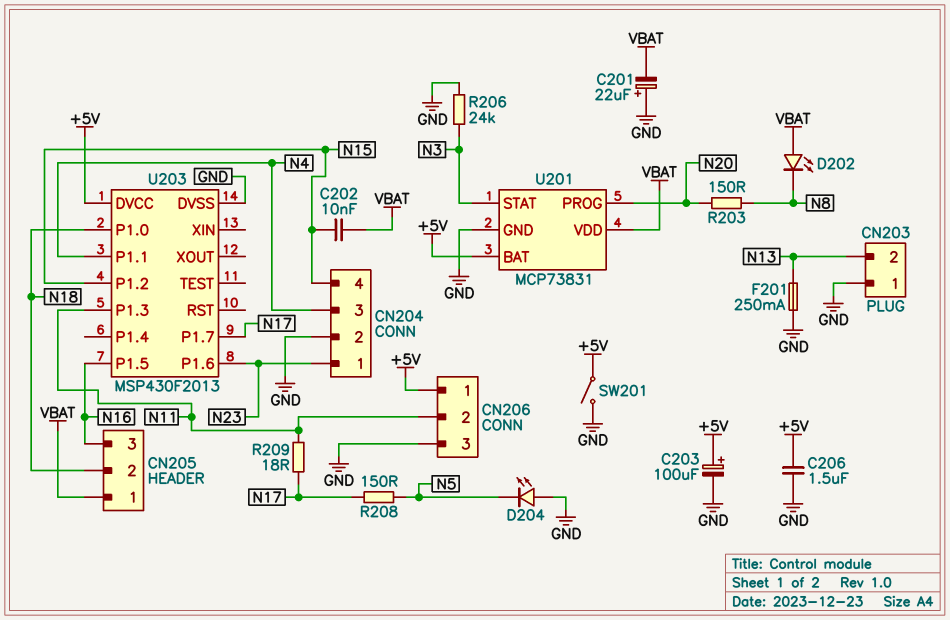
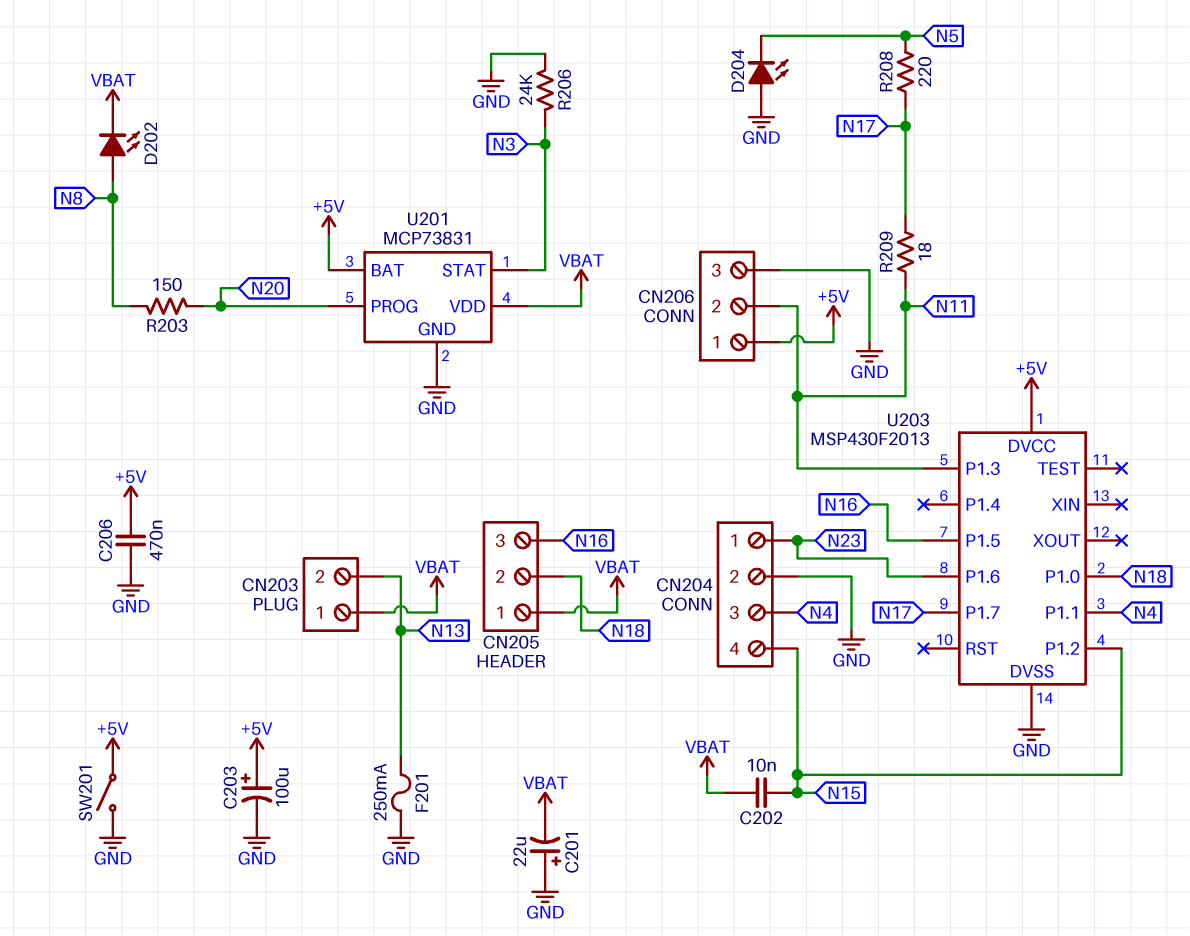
C206: 1.5uF (+5V, GND) -> 470nF (+5V, GND)
CN203 pin 1: GND -> VBAT
D202: LED (A VBAT, K N8) -> LED (A N8, K VBAT)
R208: 150 (N5, N17) -> 220 (N5, N17)

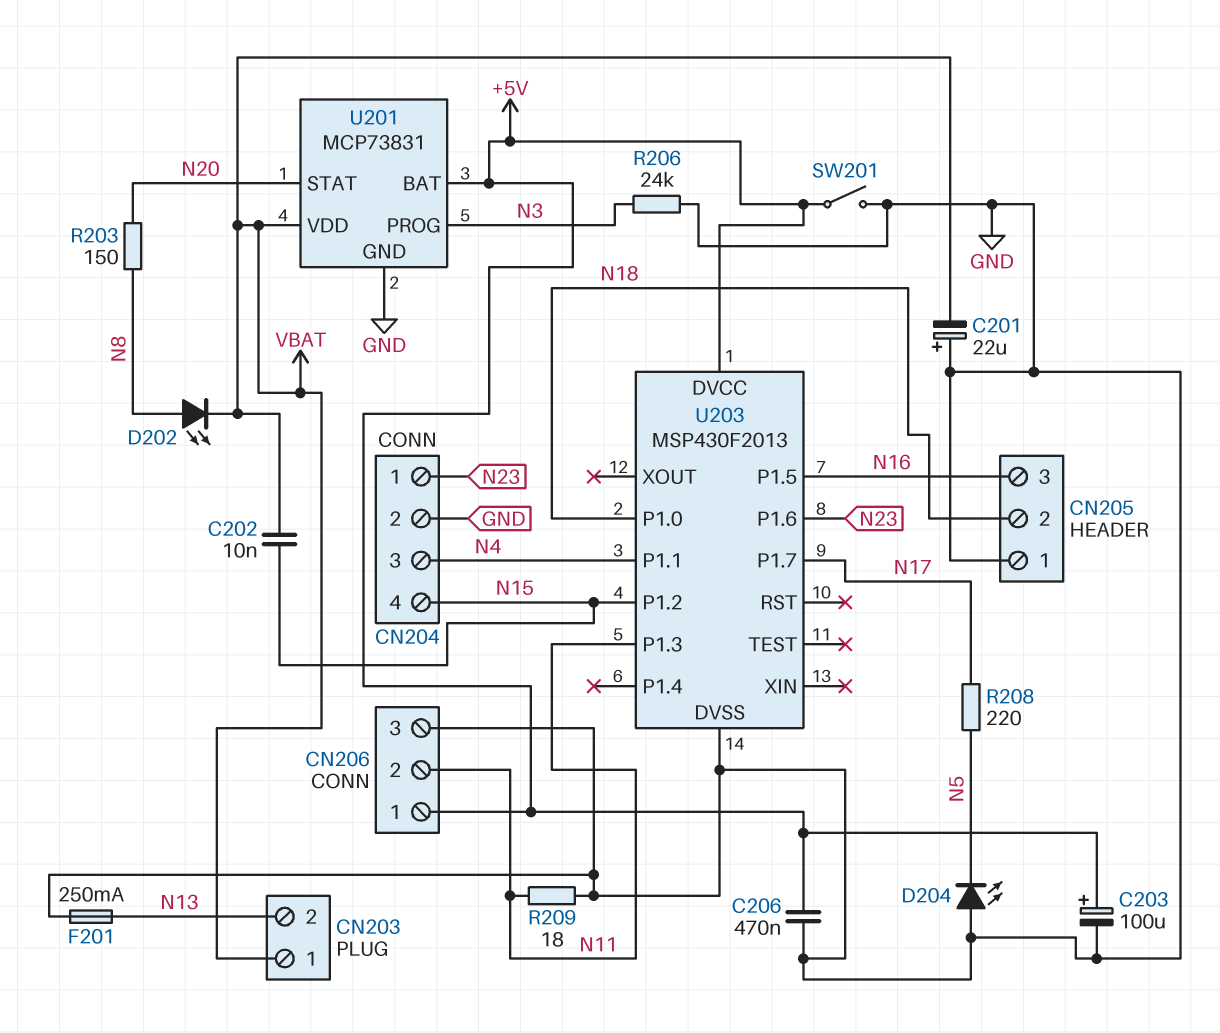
CN205 pin 1: VBAT -> GND
R209: 18 (N11, N17) -> 18 (GND, N11)
U201 pin PROG: N20 -> N3
U201 pin STAT: N3 -> N20

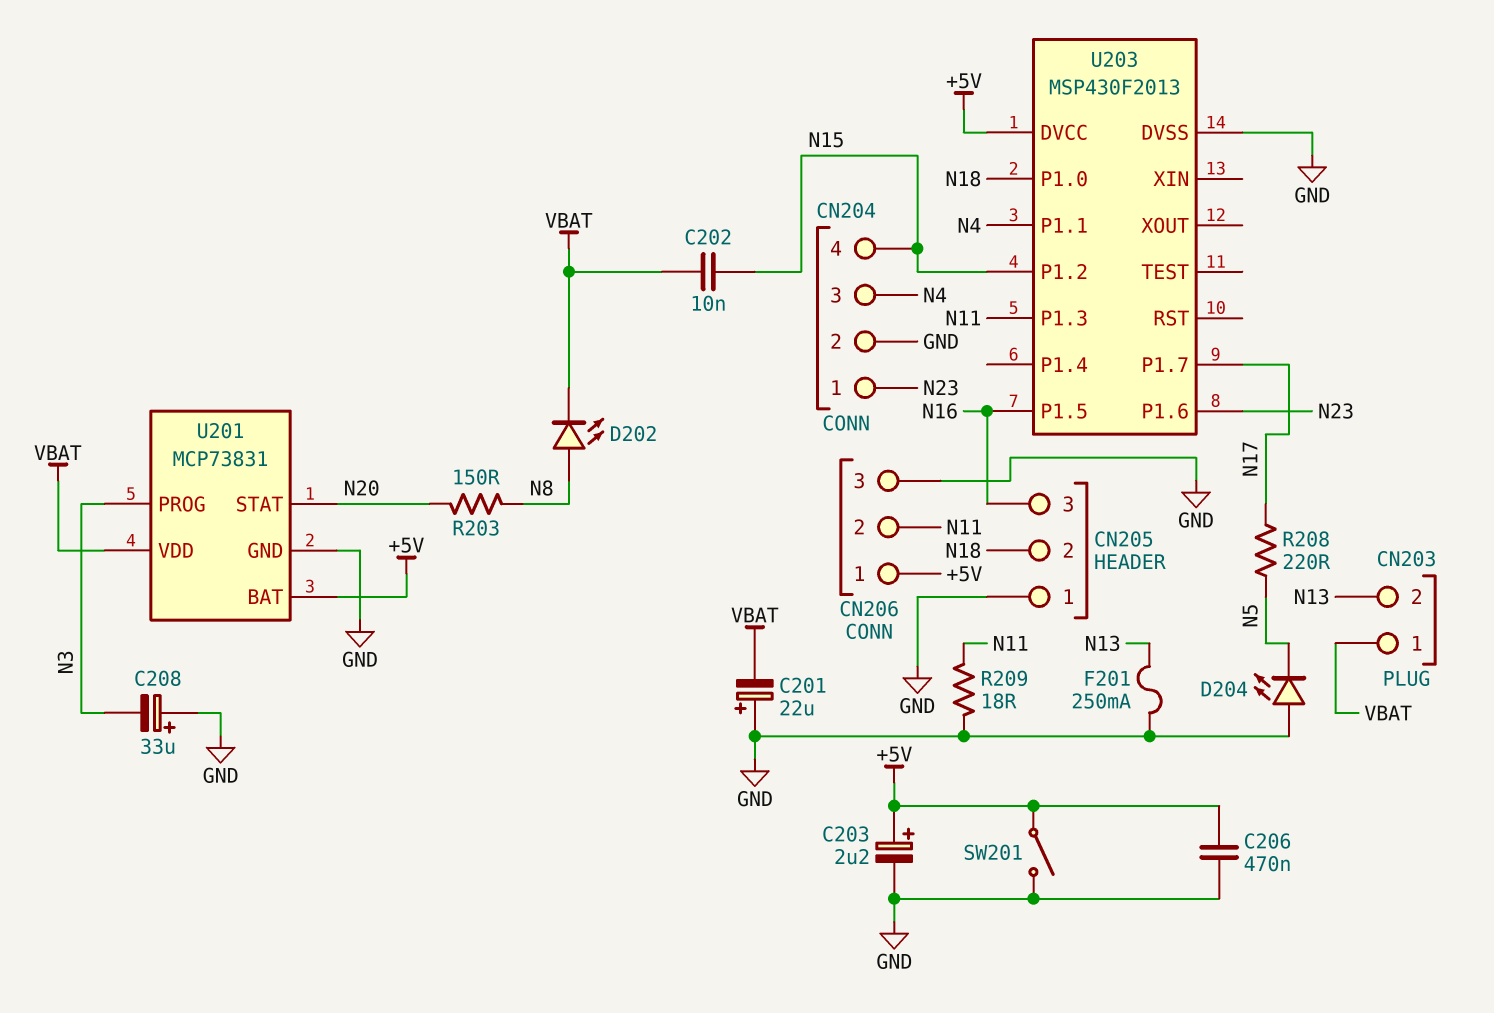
C203: 100uF (plus +5V, minus GND) -> 2.2uF (plus +5V, minus GND)
C208: none -> 33uF (plus GND, minus N3)
R206: 24k (GND, N3) -> none

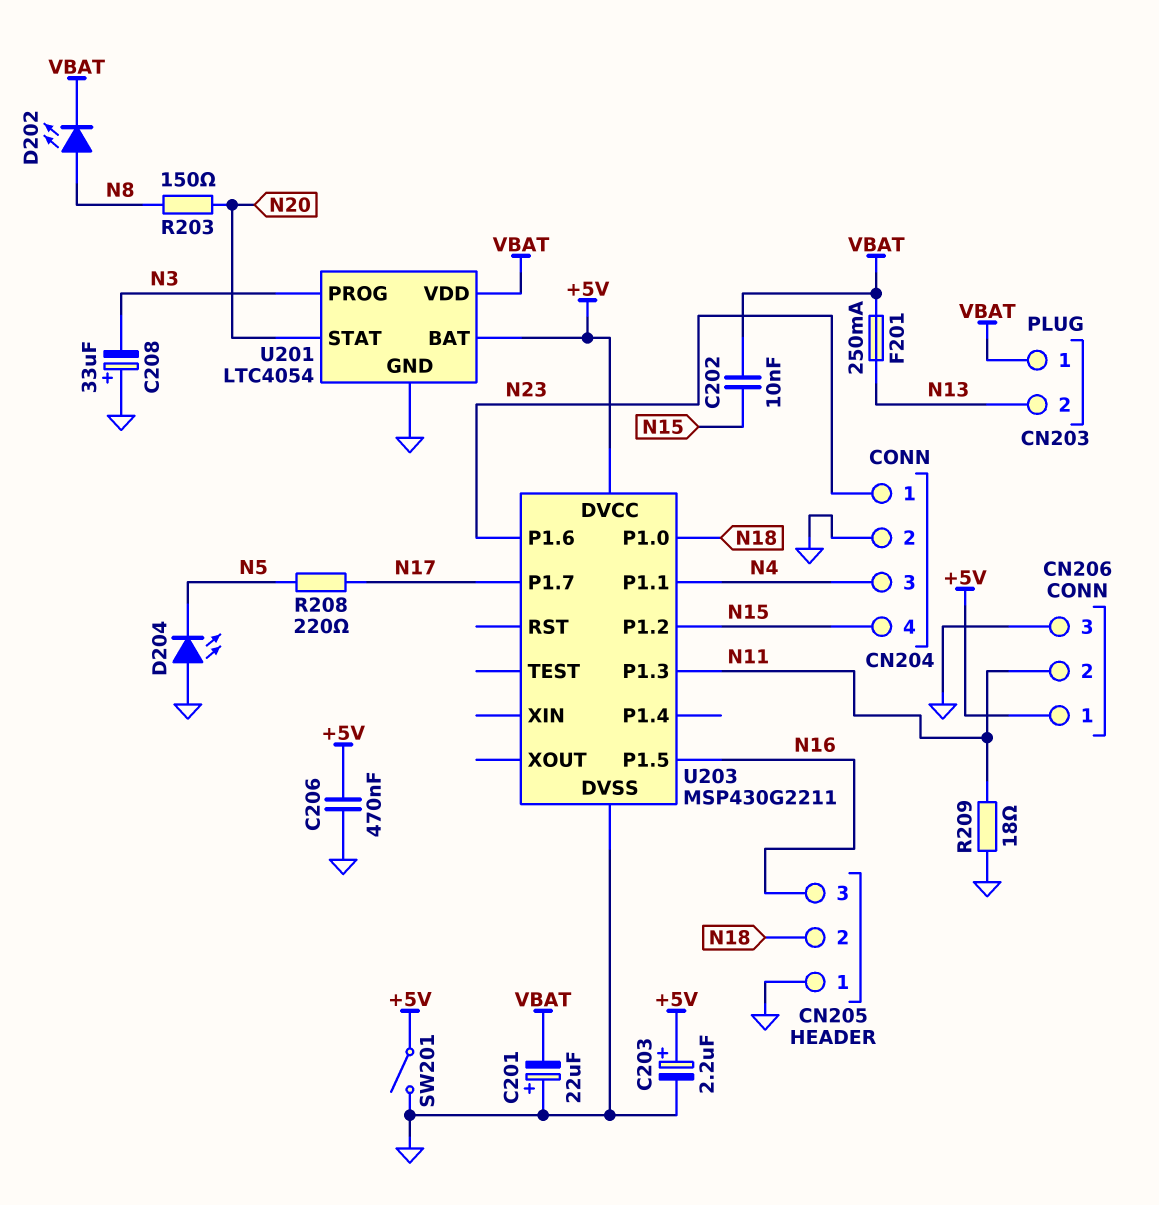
F201: 250mA (GND, N13) -> 250mA (N13, VBAT)
U201: MCP73831 -> LTC4054
U203: MSP430F2013 -> MSP430G2211

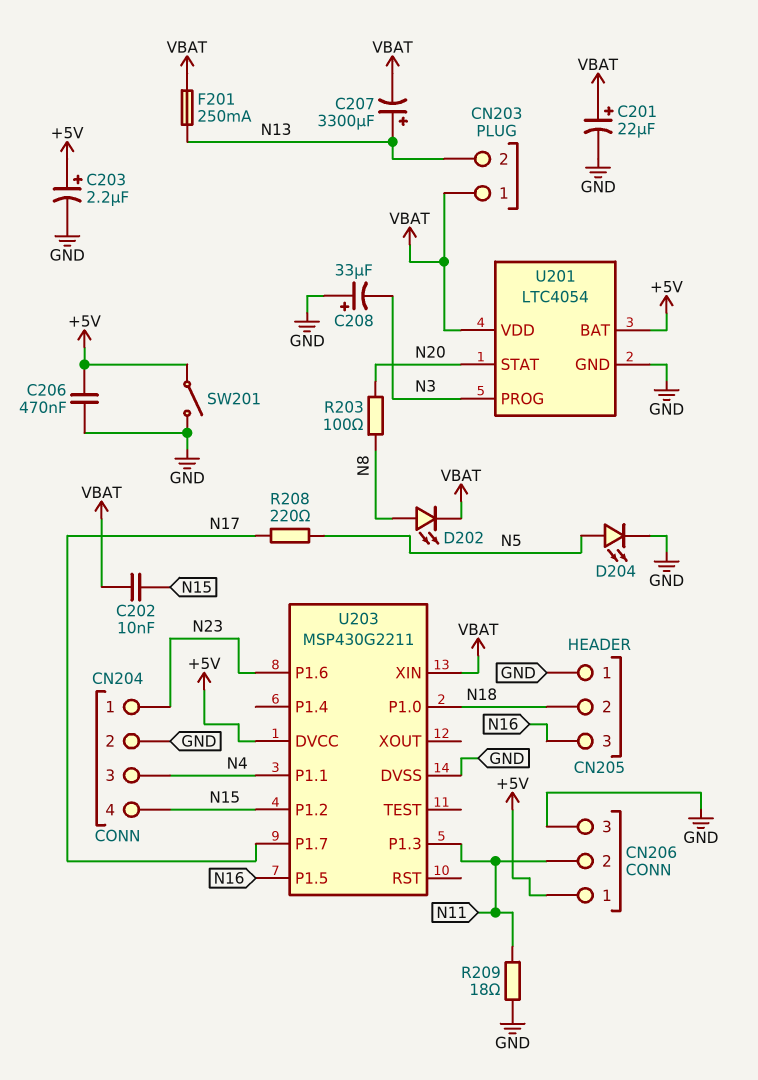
C201: 22uF (plus GND, minus VBAT) -> 22uF (plus VBAT, minus GND)
C207: none -> 3300uF (plus N13, minus VBAT)
D204: LED (A GND, K N5) -> LED (A N5, K GND)
R203: 150 (N8, N20) -> 100 (N8, N20)
U203 pin XIN: none -> VBAT

